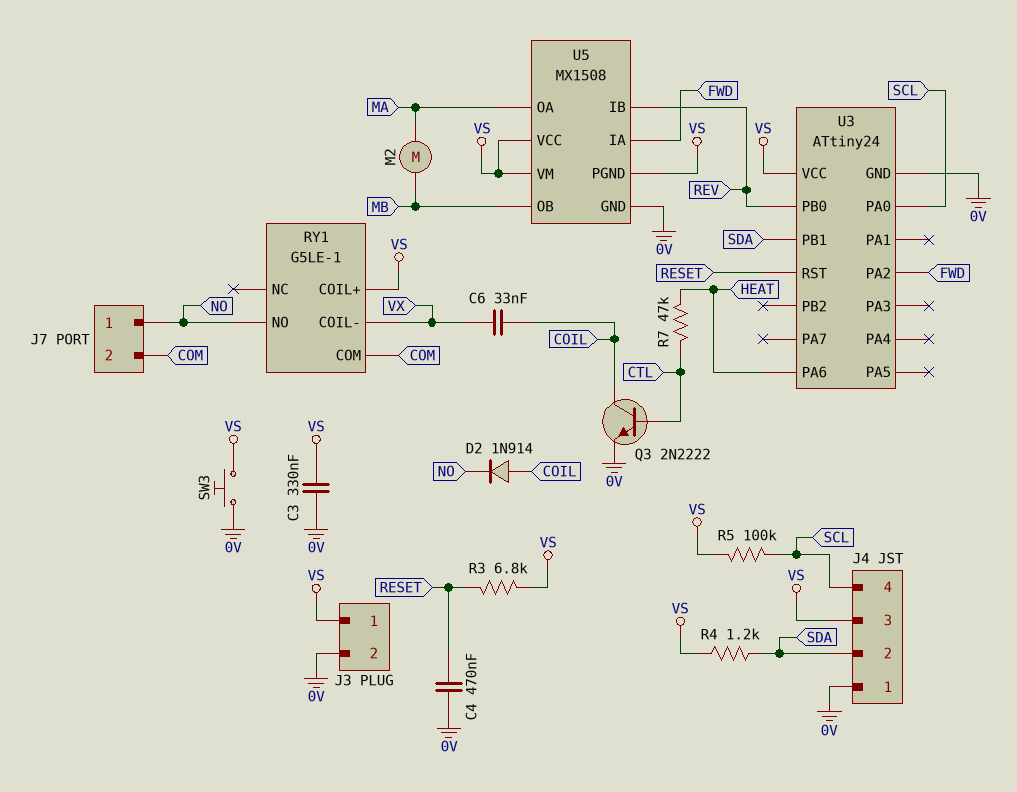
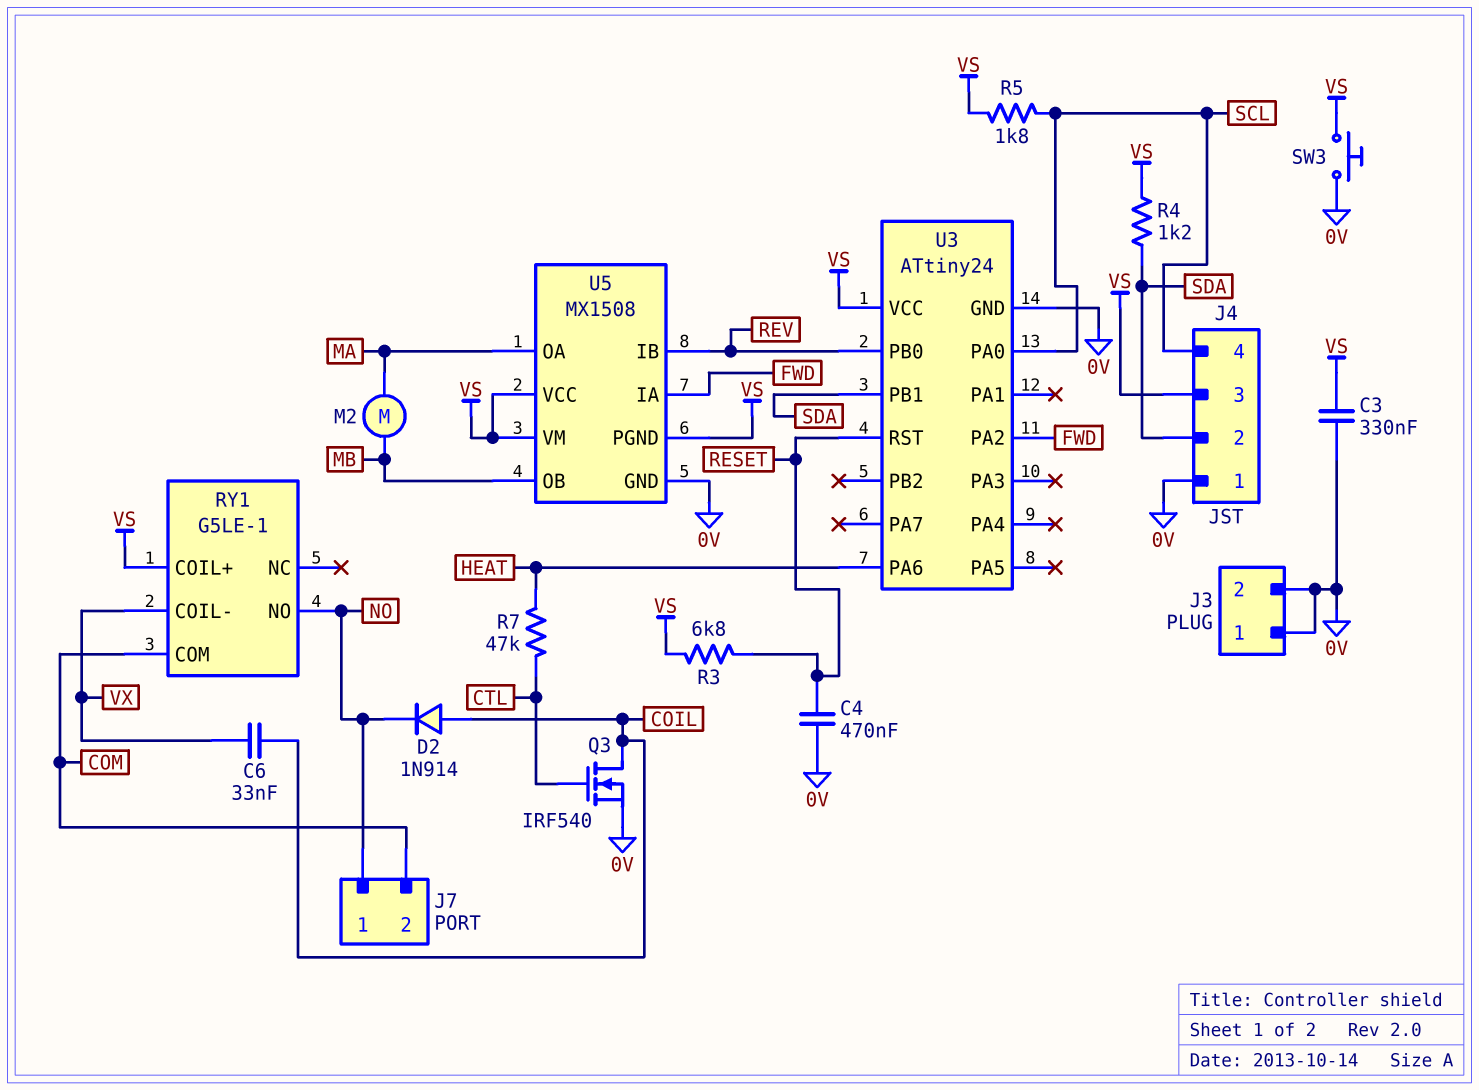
J3 pin 1: VS -> 0V
Q3: NPN 2N2222 (B CTL, C COIL, E 0V) -> NMOS IRF540 (G CTL, D COIL, S 0V)
R5: 100k (SCL, VS) -> 1.8k (SCL, VS)

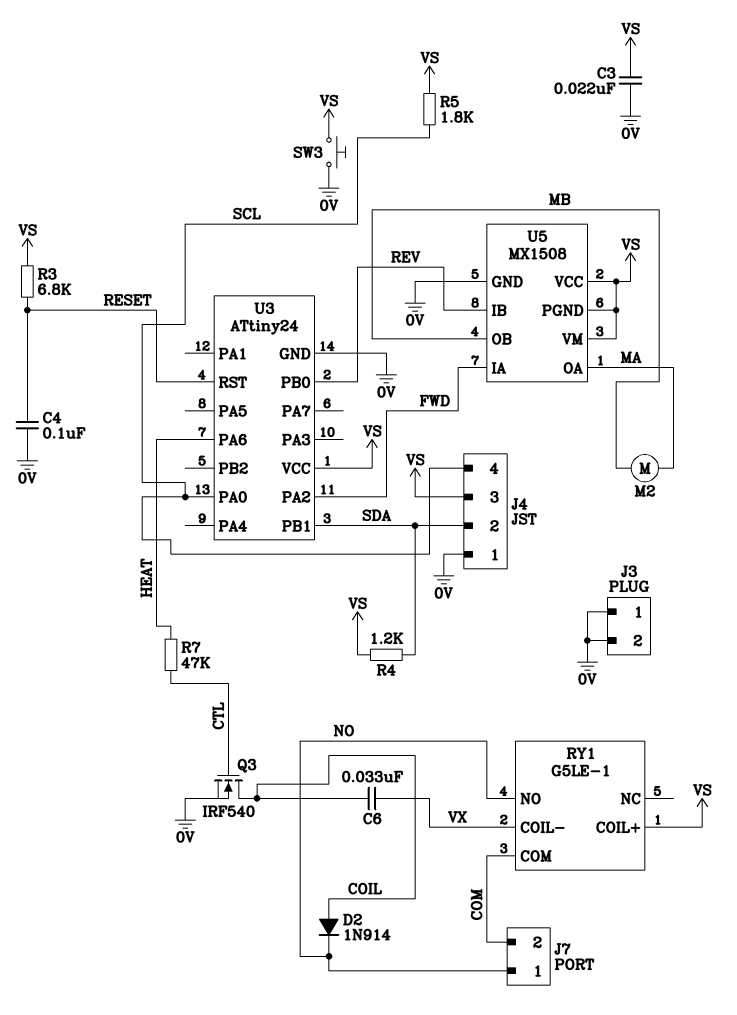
C3: 330nF (0V, VS) -> 22nF (0V, VS)
C4: 470nF (0V, RESET) -> 100nF (0V, RESET)

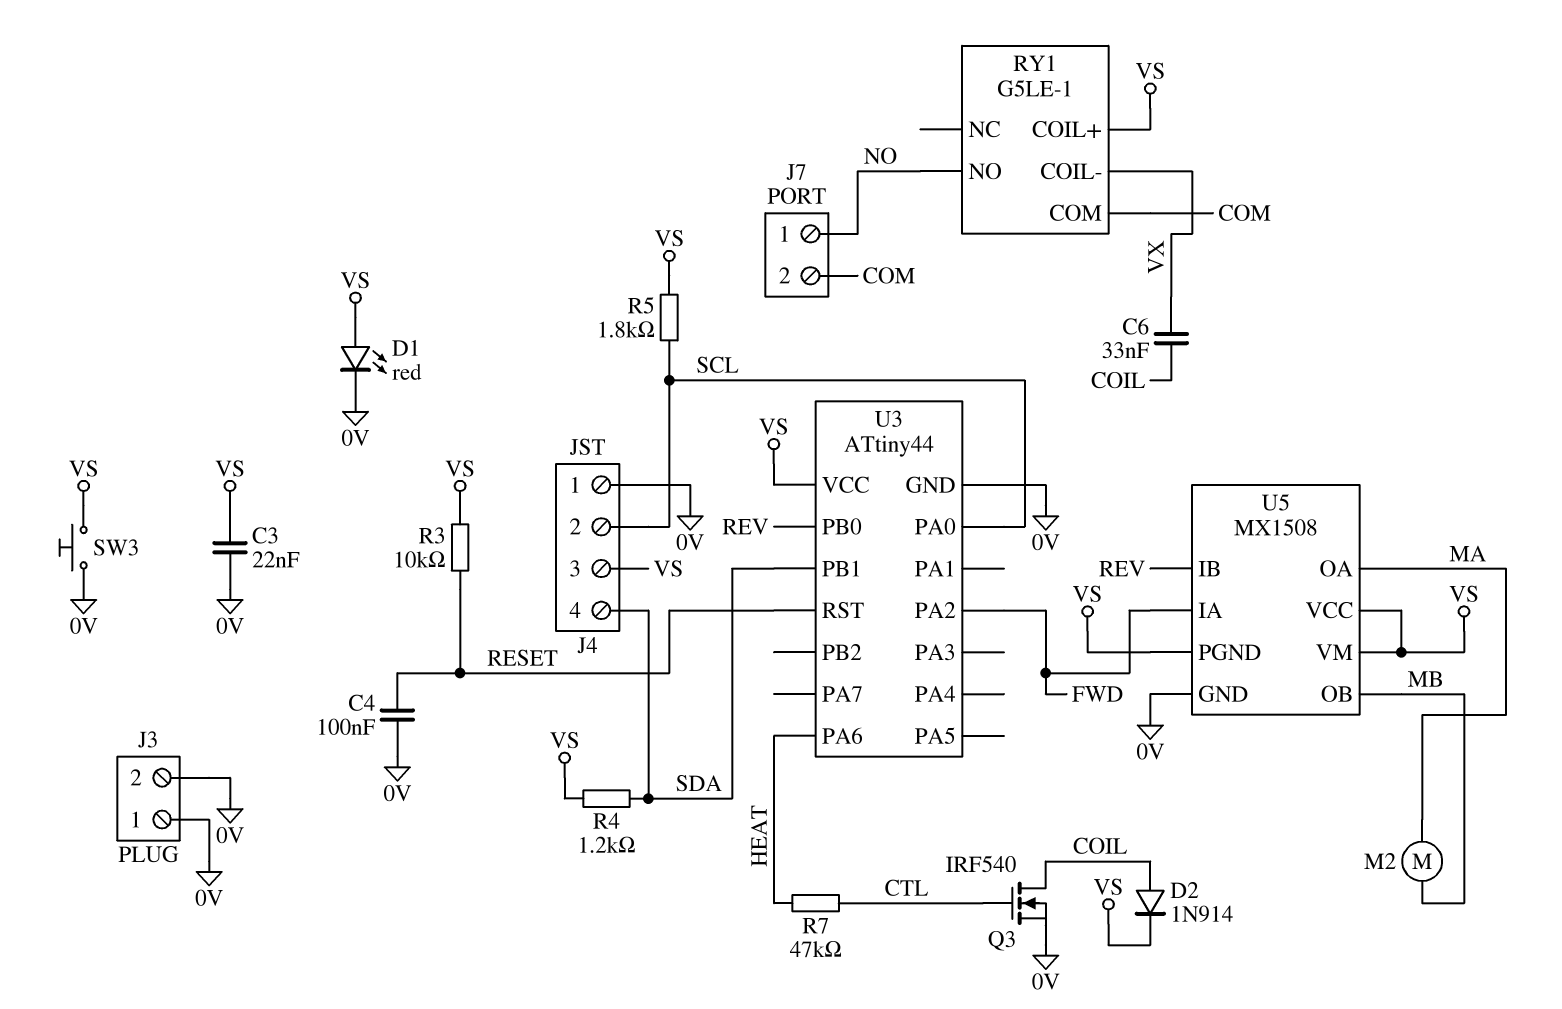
D1: none -> LED red (A VS, K 0V)
D2: diode 1N914 (A COIL, K NO) -> diode 1N914 (A COIL, K VS)
J4 pin 2: SDA -> SCL
J4 pin 4: SCL -> SDA
R3: 6.8k (RESET, VS) -> 10k (RESET, VS)
U3: ATtiny24 -> ATtiny44

